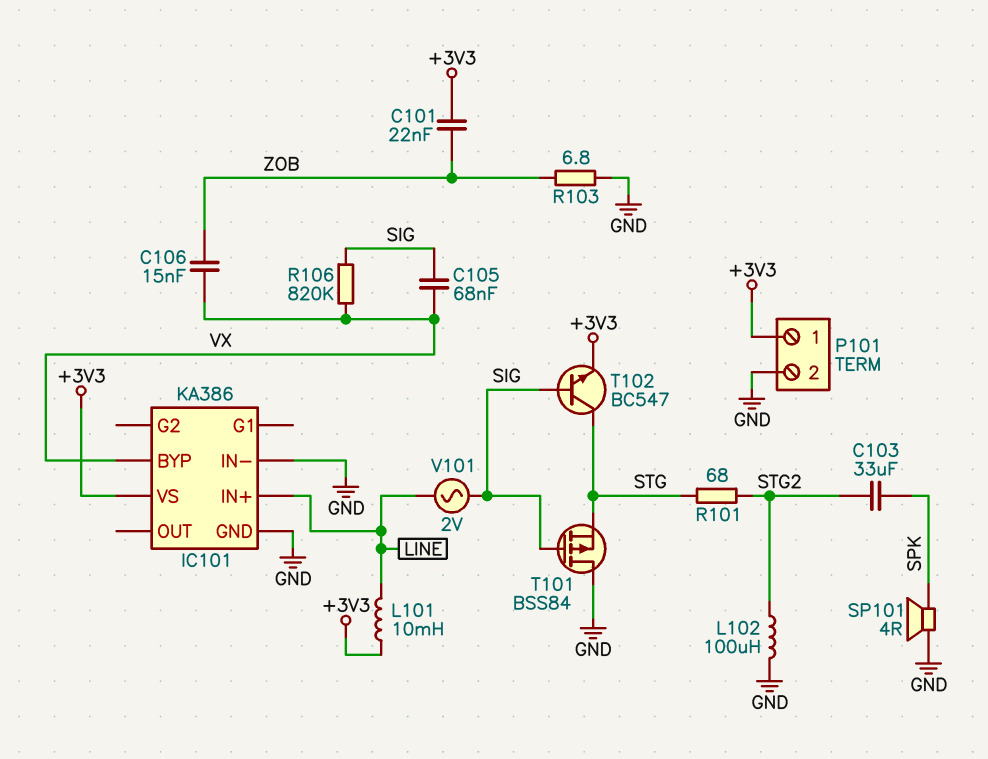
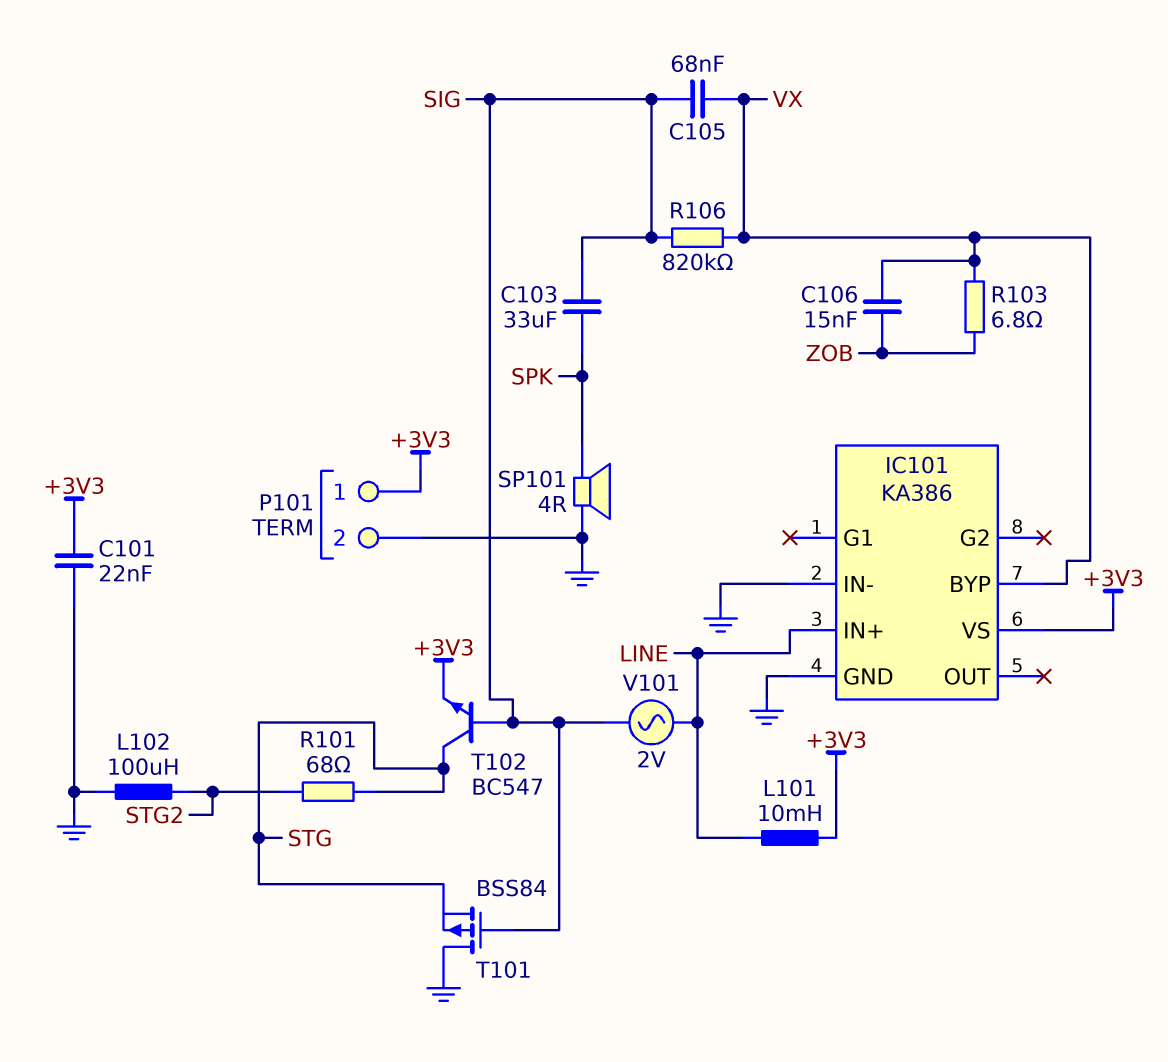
C101: 22nF (+3V3, ZOB) -> 22nF (+3V3, GND)
C103: 33uF (SPK, STG2) -> 33uF (SIG, SPK)
R103: 6.8 (GND, ZOB) -> 6.8 (VX, ZOB)

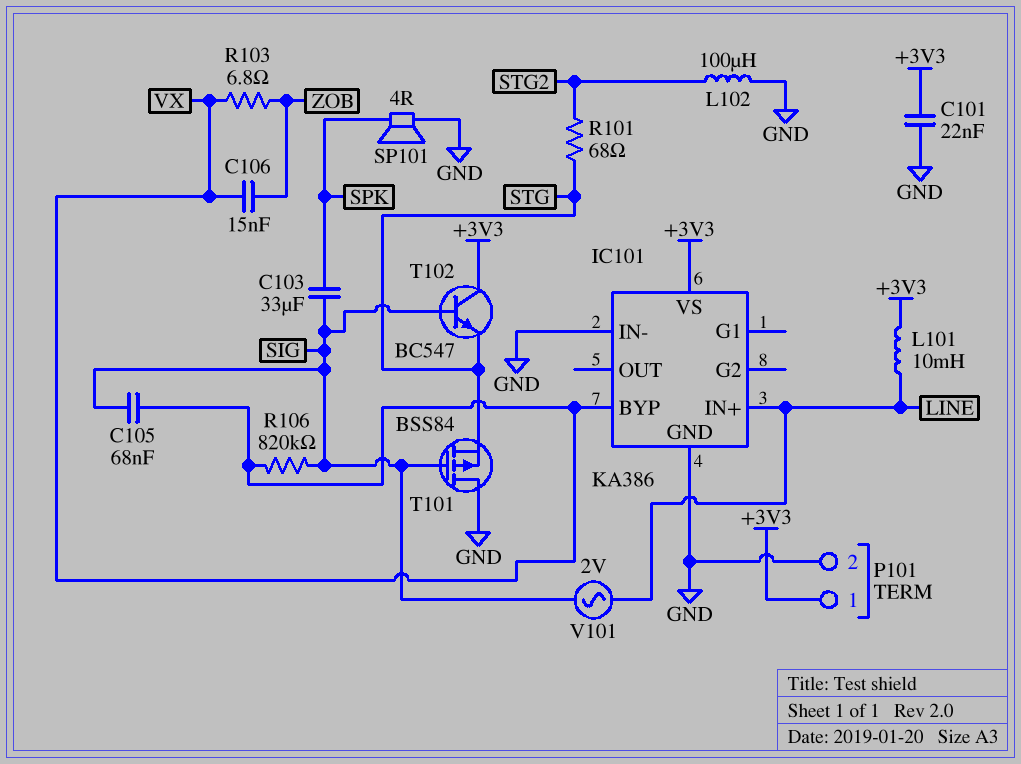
T102: NPN BC547 (B SIG, C STG, E +3V3) -> NPN BC547 (B SIG, C +3V3, E STG)

